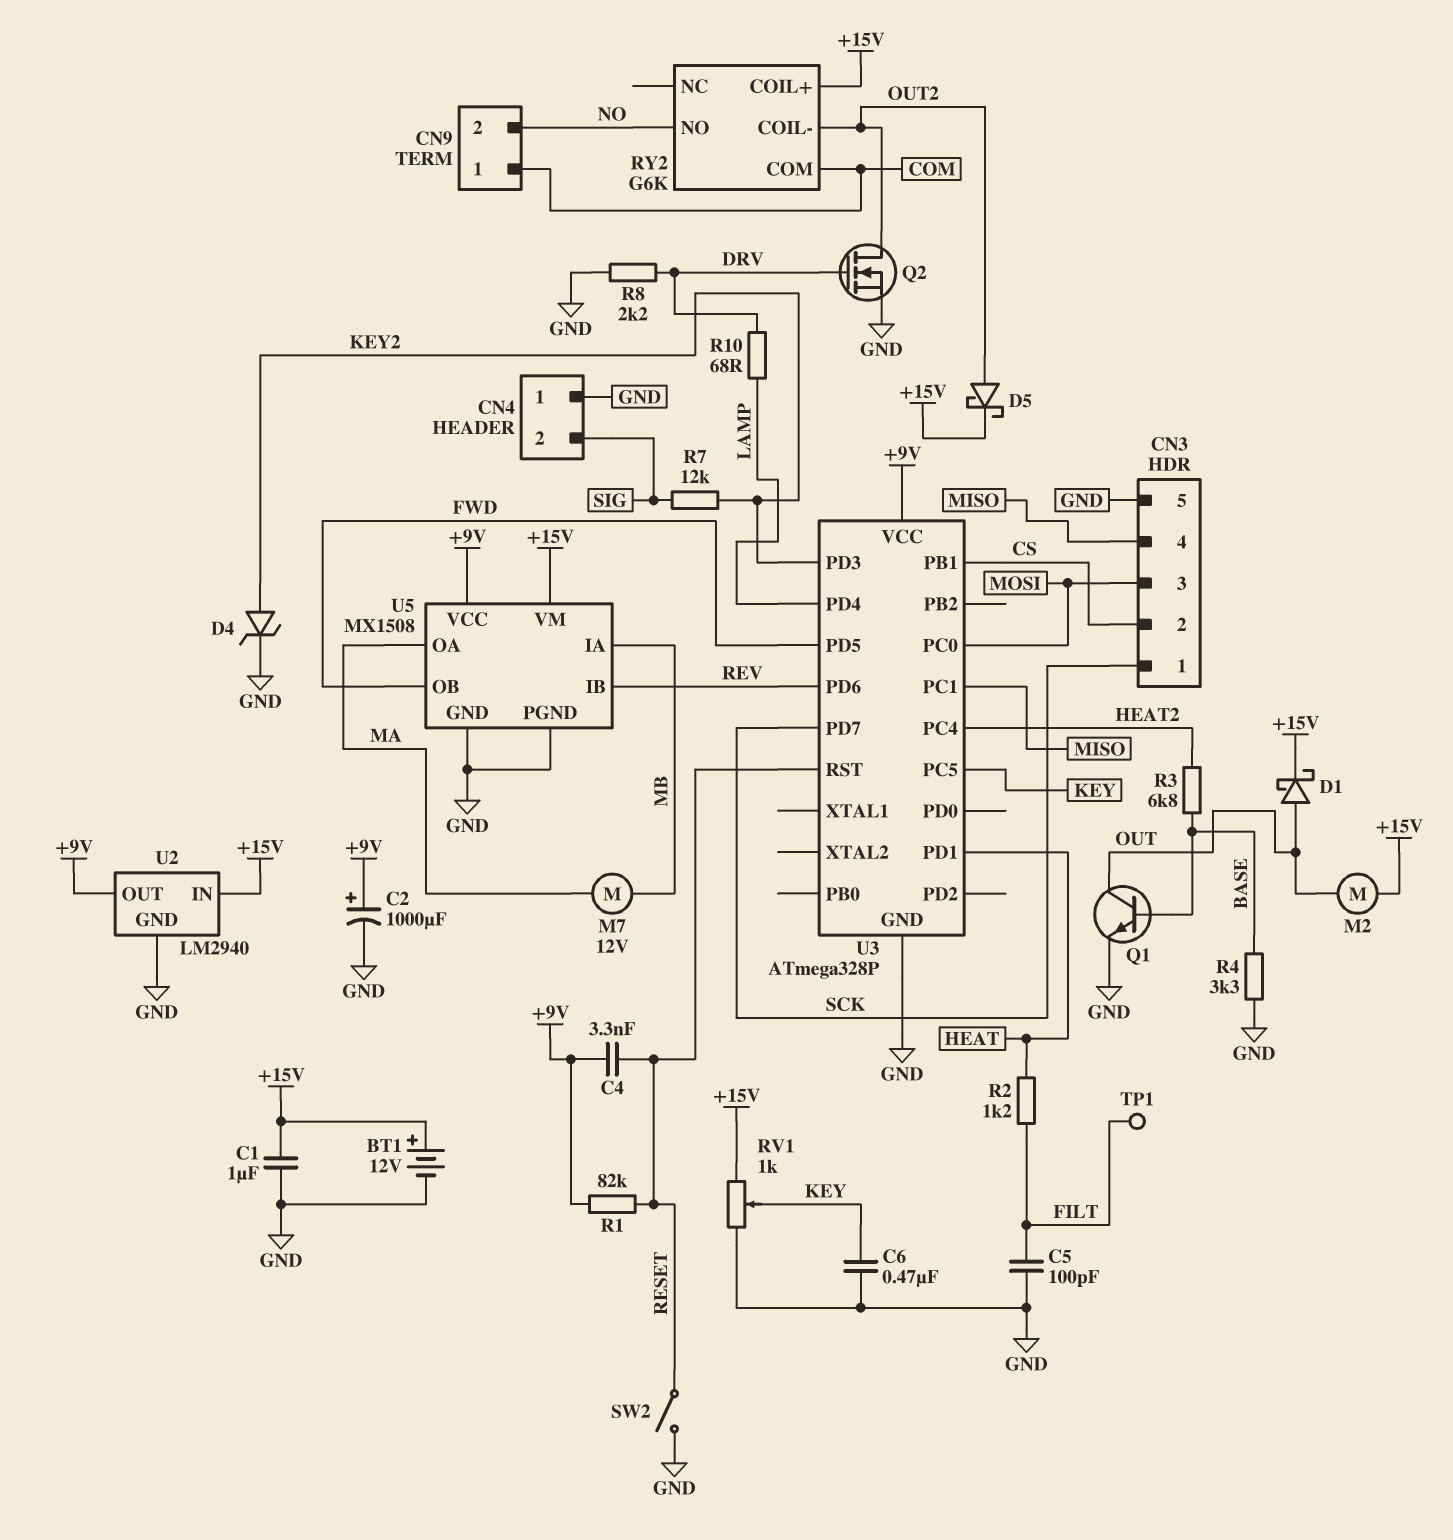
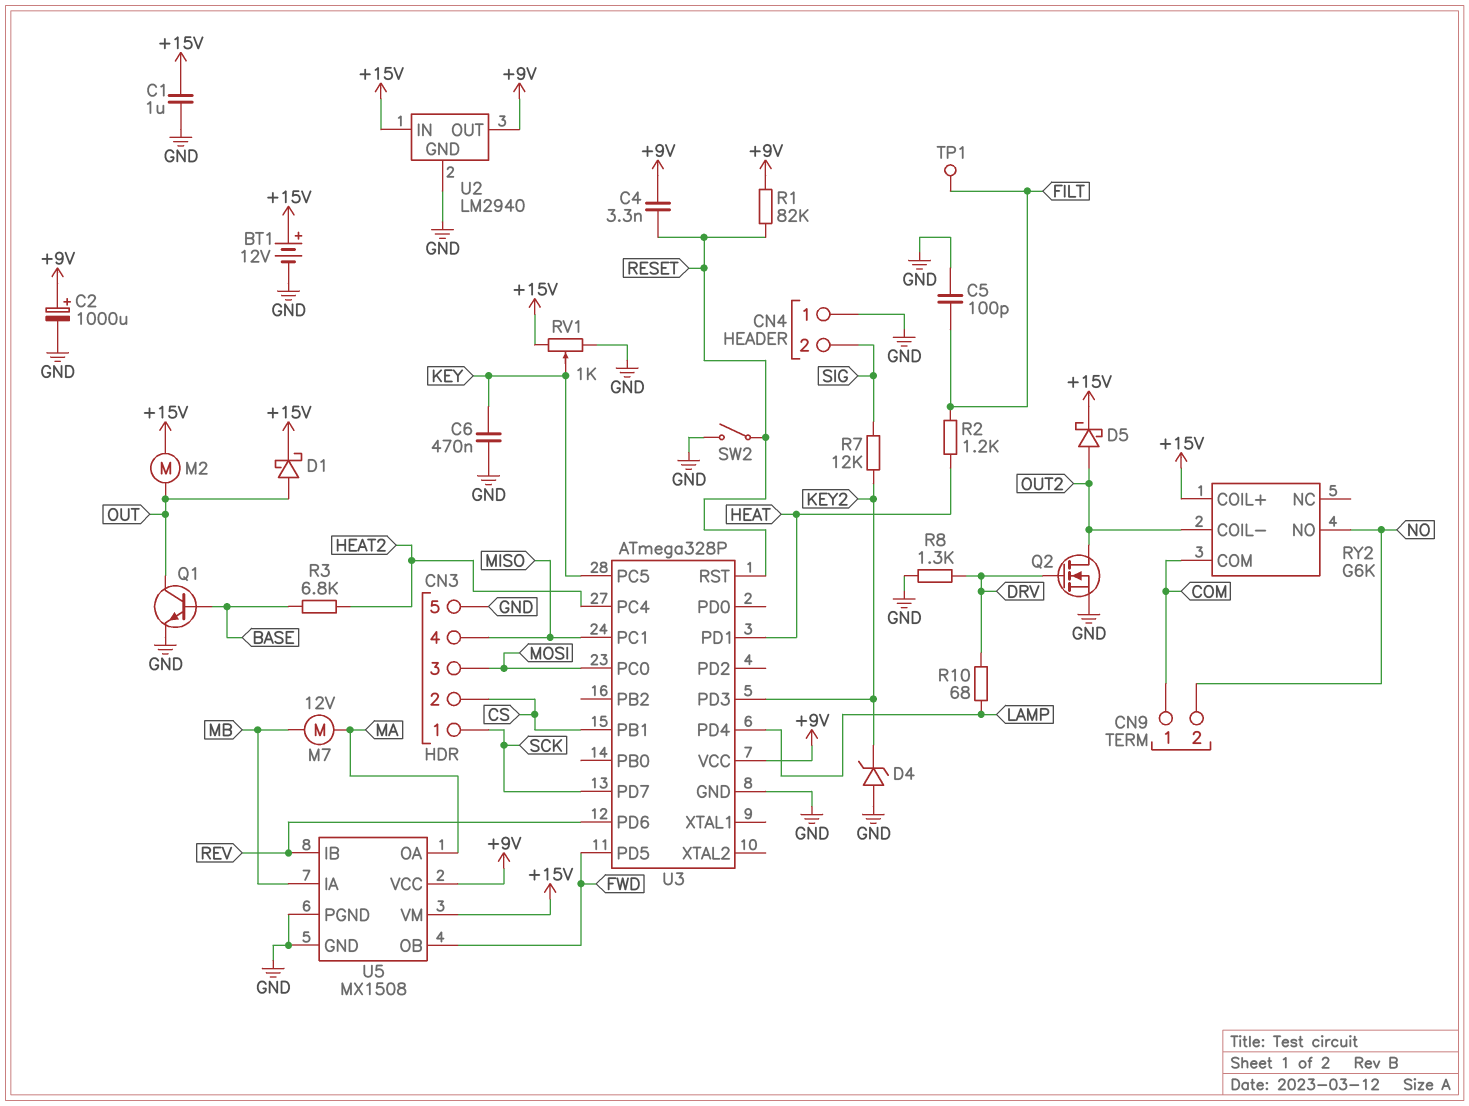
D4: zener (A KEY2, K GND) -> zener (A GND, K KEY2)
R4: 3.3k (BASE, GND) -> none
R8: 2.2k (DRV, GND) -> 1.3k (DRV, GND)

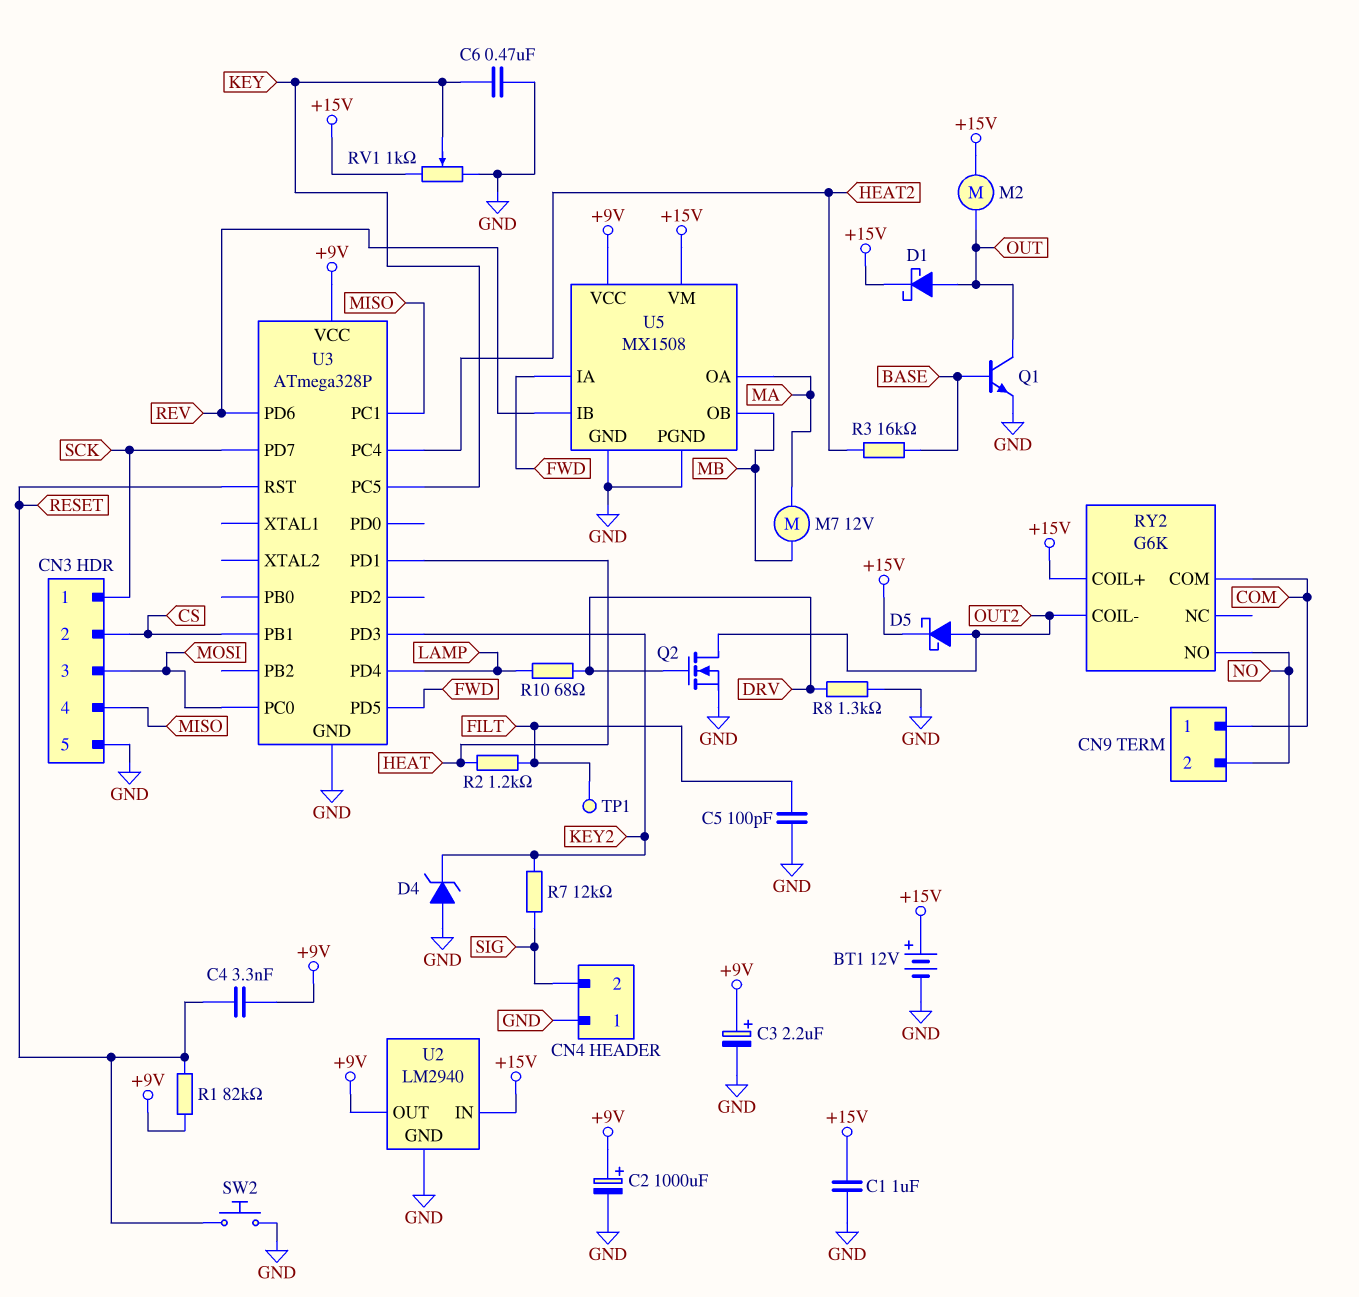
C3: none -> 2.2uF (plus +9V, minus GND)
R3: 6.8k (BASE, HEAT2) -> 16k (BASE, HEAT2)
SW2: switch (GND, RESET) -> button (GND, RESET)
U5 pin IA: MB -> FWD
U5 pin OB: FWD -> MB

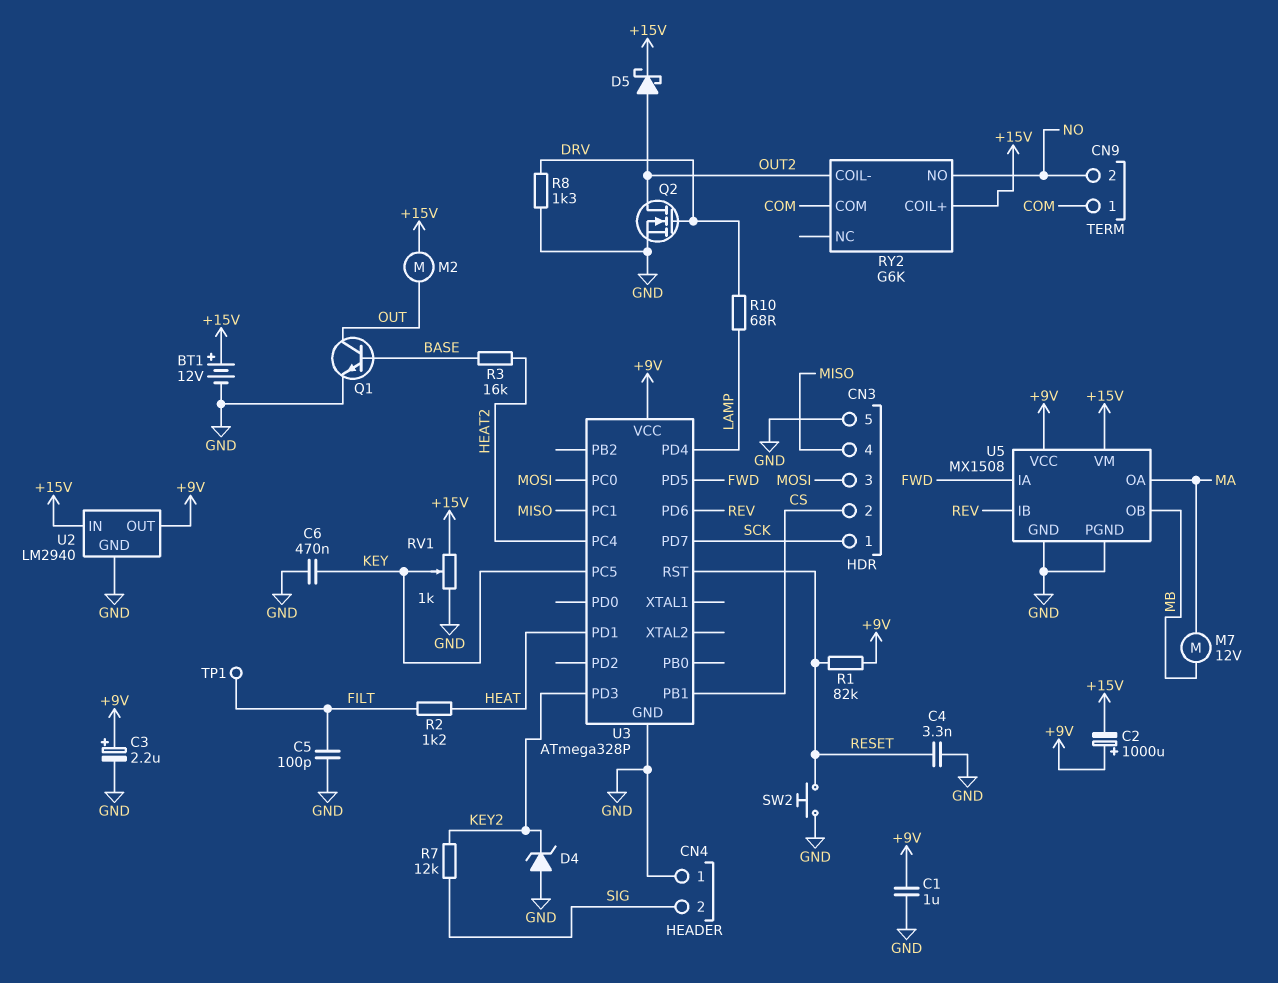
C1: 1uF (+15V, GND) -> 1uF (+9V, GND)
C2: 1000uF (plus +9V, minus GND) -> 1000uF (plus +9V, minus +15V)
C4: 3.3nF (+9V, RESET) -> 3.3nF (GND, RESET)
D1: schottky (A OUT, K +15V) -> none

